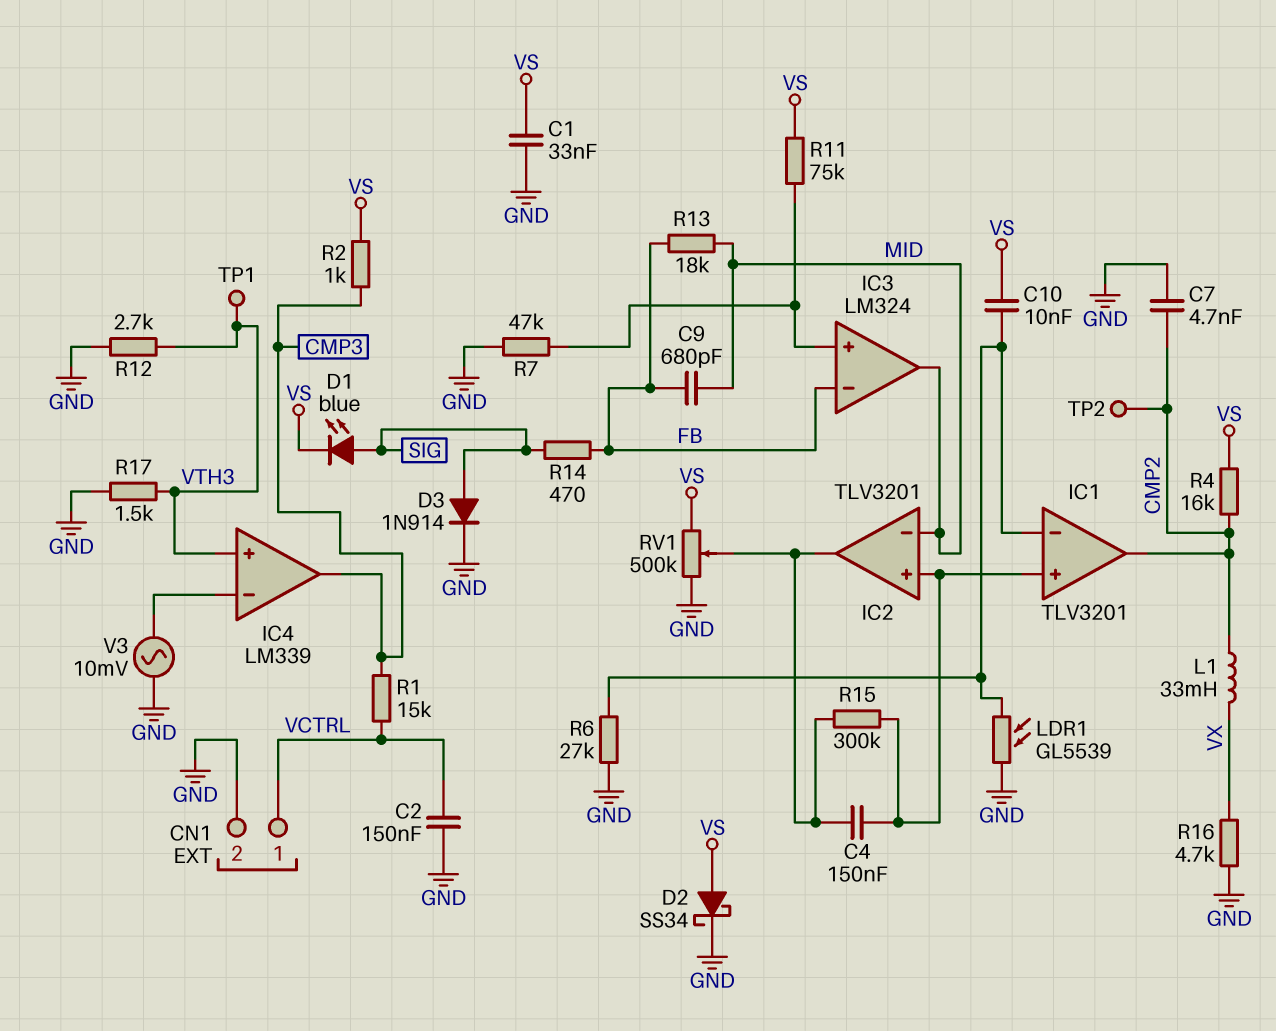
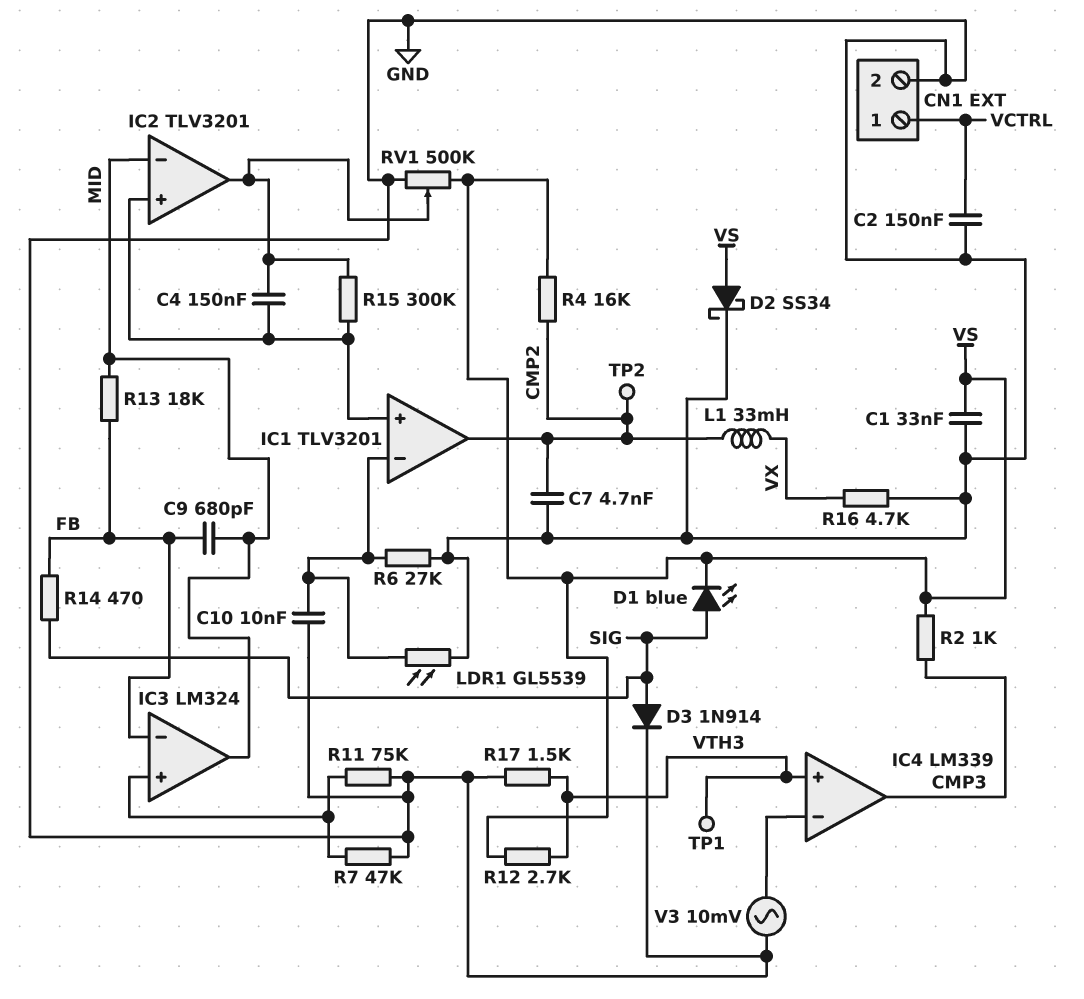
C10: 10nF (IC1/in-, VS) -> 10nF (GND, IC1/in-)
R1: 15k (CMP3, VCTRL) -> none
R11: 75k (IC3/in+, VS) -> 75k (GND, IC3/in+)
R12: 2.7k (GND, VTH3) -> 2.7k (VS, VTH3)

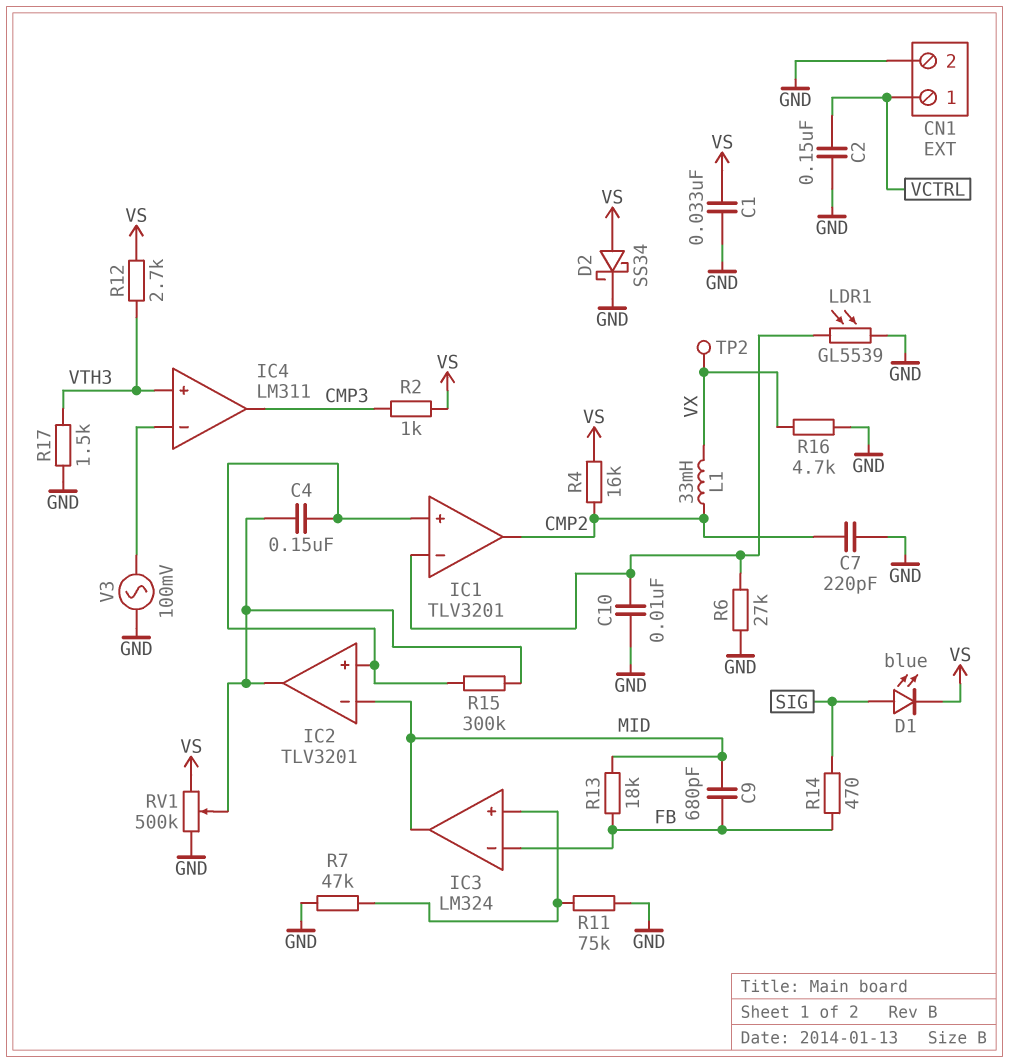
C7: 4.7nF (CMP2, GND) -> 220pF (CMP2, GND)
D3: diode 1N914 (A SIG, K GND) -> none
IC4: LM339 -> LM311
TP1: test point (VTH3) -> none
TP2: test point (CMP2) -> test point (VX)
V3: AC 10mV (GND, IC4/in-) -> AC 100mV (GND, IC4/in-)

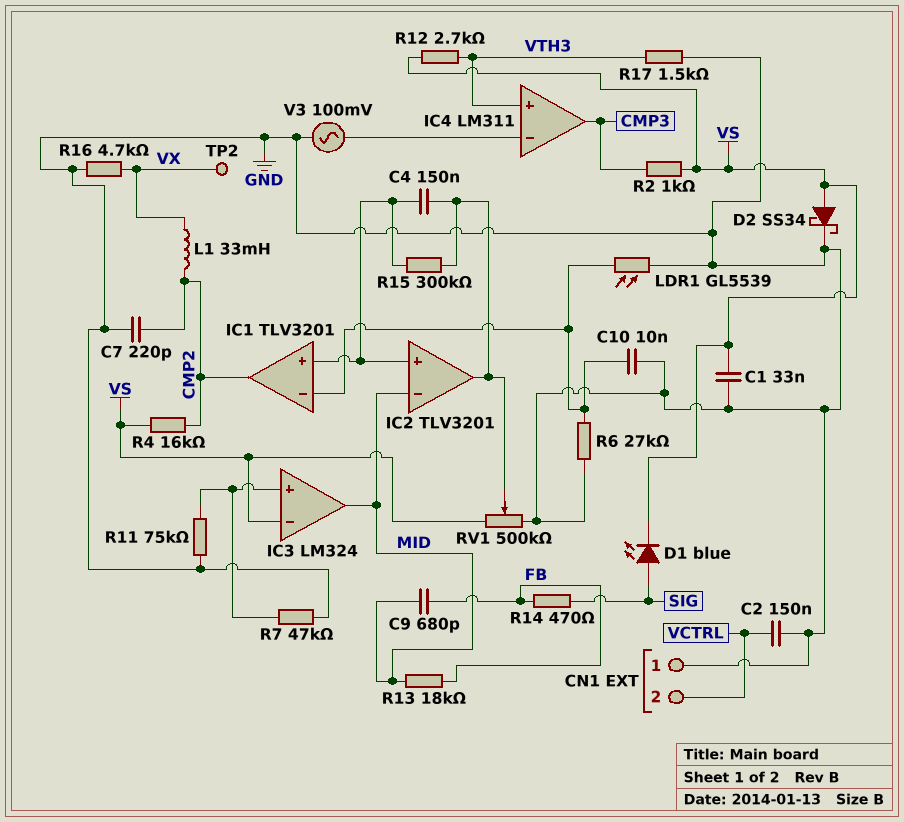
CN1 pin 1: VCTRL -> GND
CN1 pin 2: GND -> VCTRL
IC3 pin in-: FB -> VS

